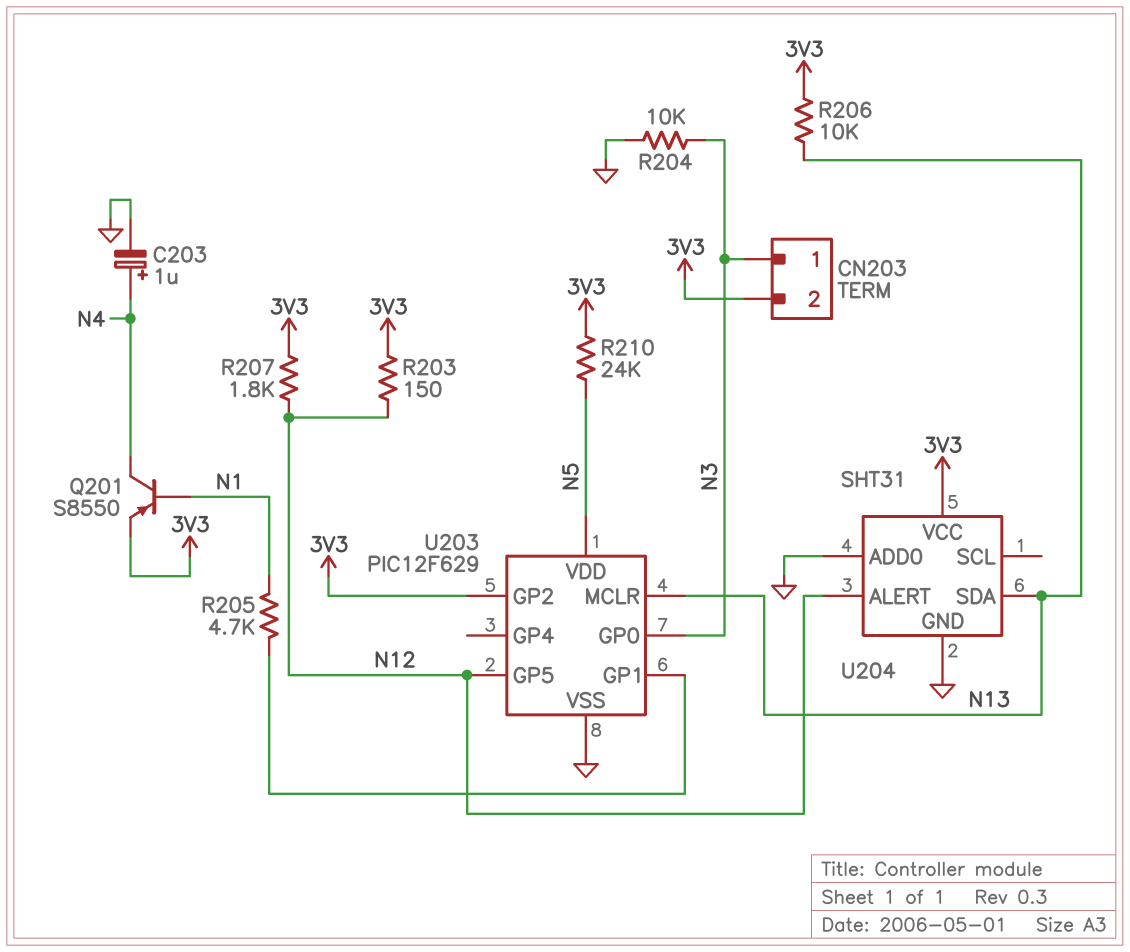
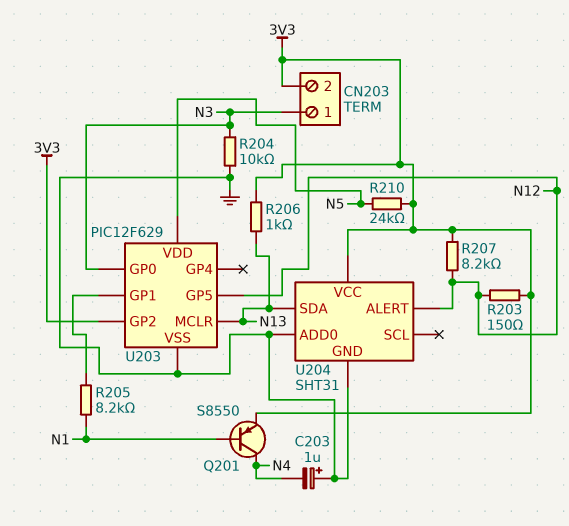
C203: 1uF (plus N4, minus GND) -> 1uF (plus GND, minus N4)
R205: 4.7k (N1, U203/GP1) -> 8.2k (N1, U203/GP1)
R206: 10k (3V3, N13) -> 1k (3V3, N13)
R207: 1.8k (3V3, N12) -> 8.2k (3V3, N12)

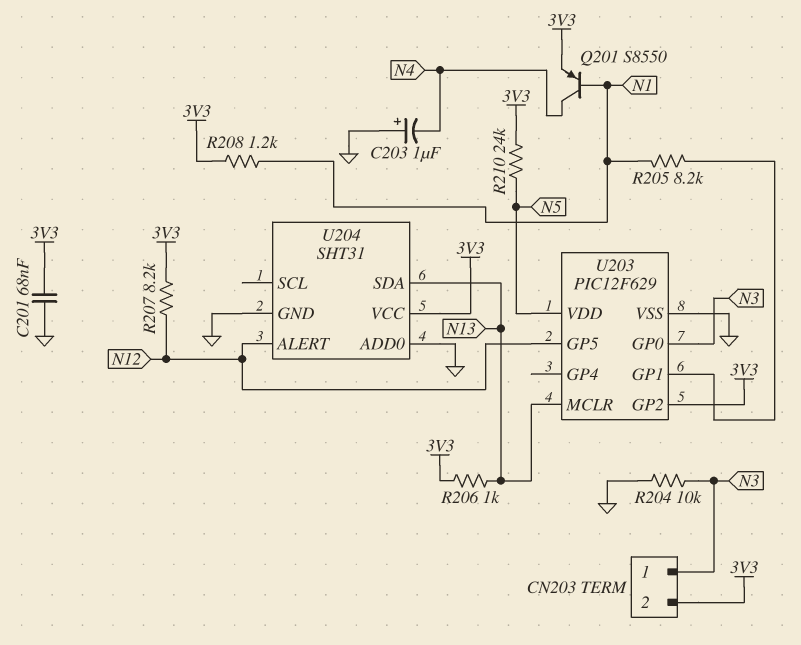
C201: none -> 68nF (3V3, GND)
R203: 150 (3V3, N12) -> none
R208: none -> 1.2k (3V3, N1)

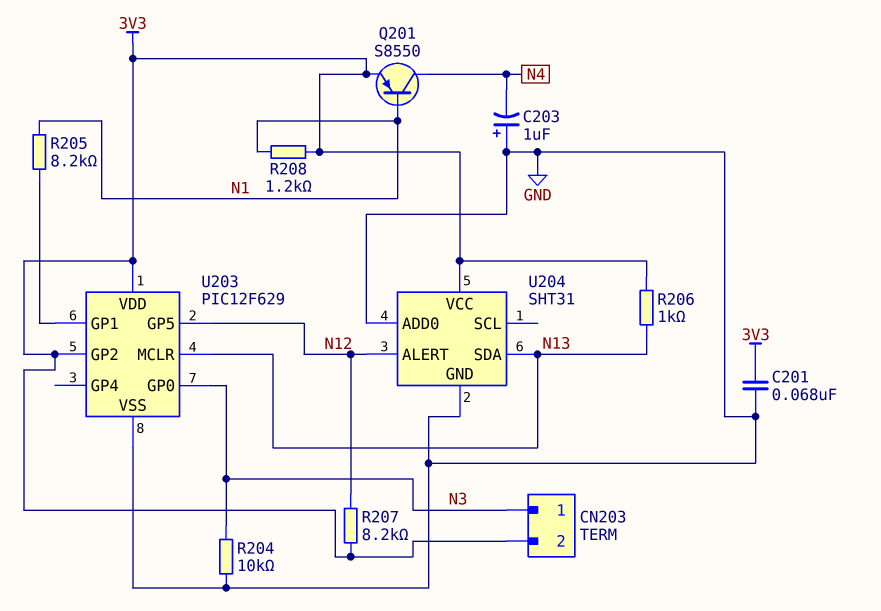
R210: 24k (3V3, N5) -> none
U203 pin VDD: N5 -> 3V3

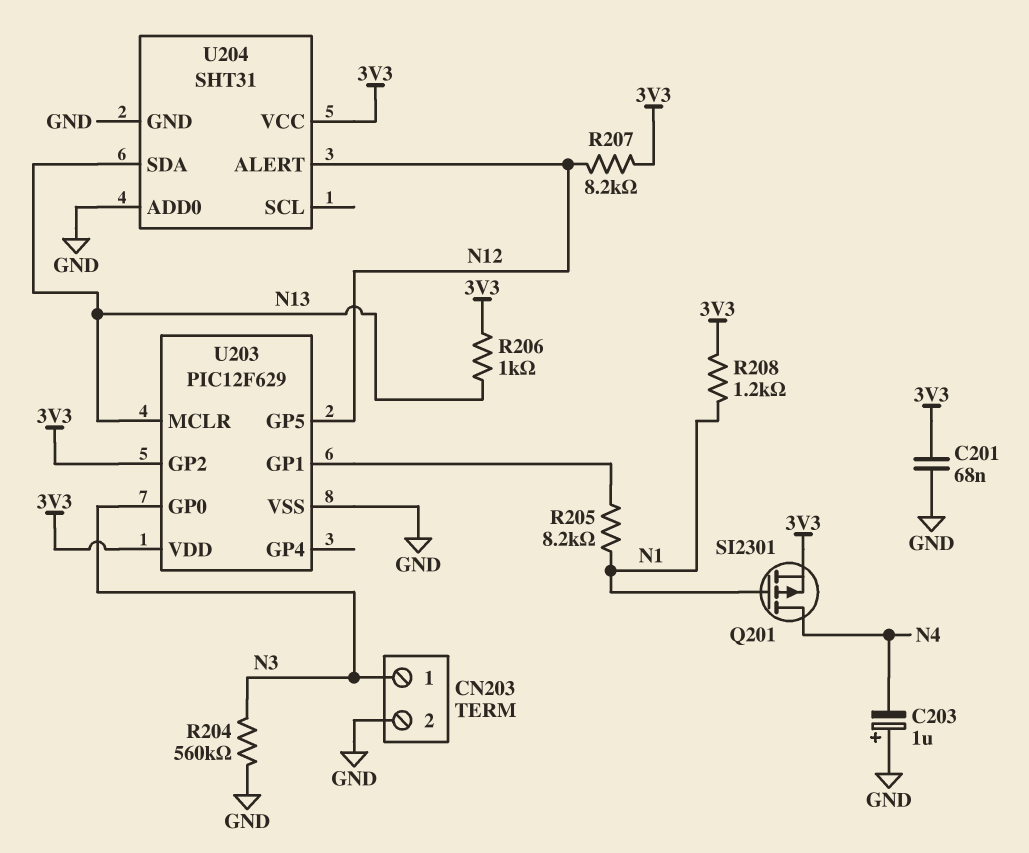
CN203 pin 2: 3V3 -> GND
Q201: PNP S8550 (B N1, C N4, E 3V3) -> PMOS SI2301 (G N1, D N4, S 3V3)
R204: 10k (GND, N3) -> 560k (GND, N3)

